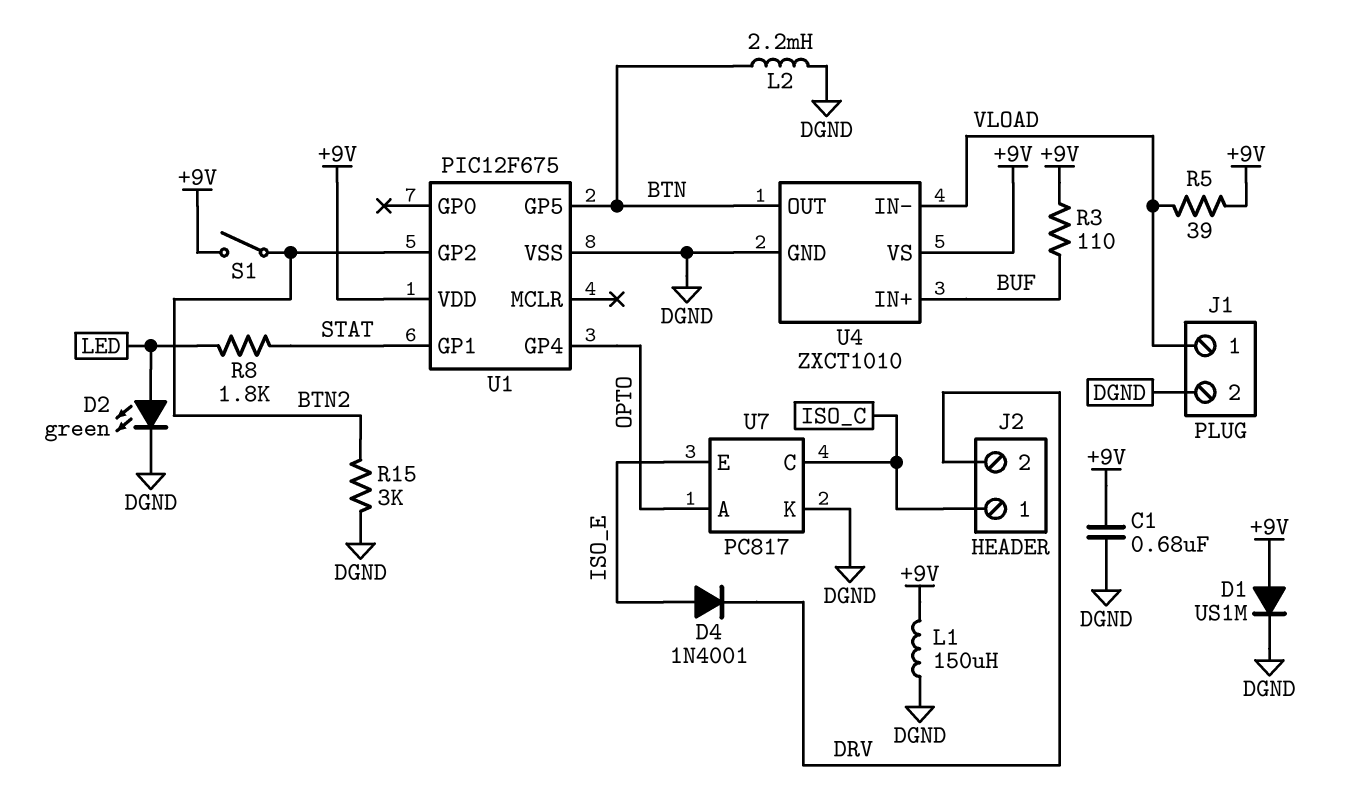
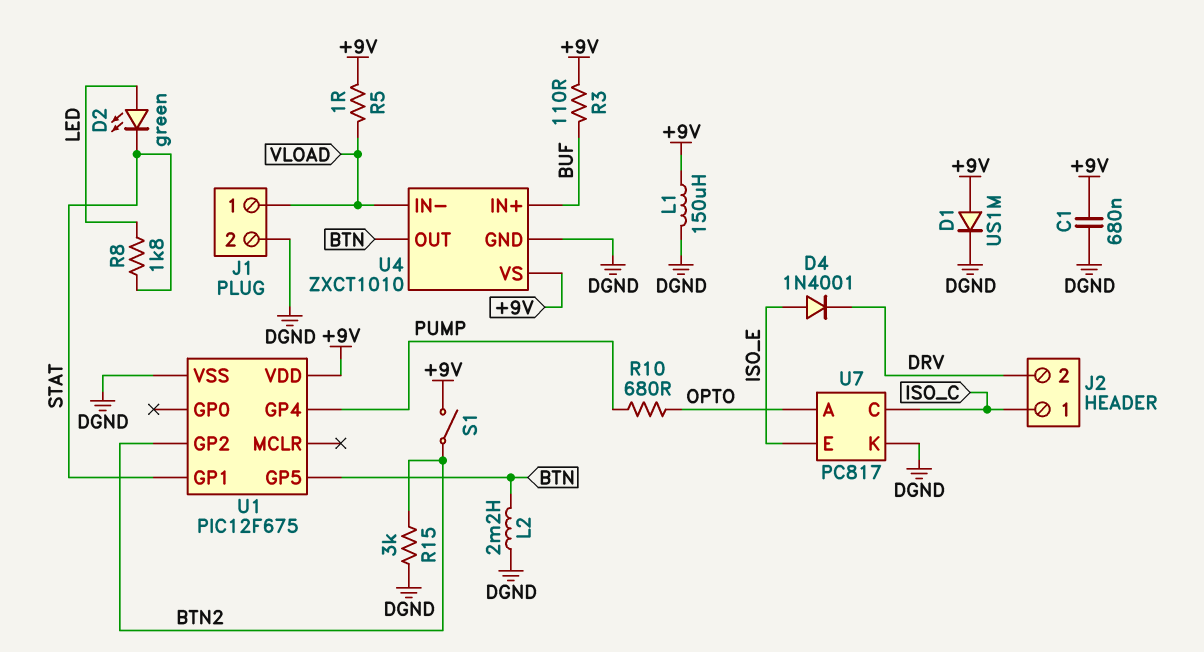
D2: LED green (A LED, K DGND) -> LED green (A LED, K STAT)
R5: 39 (+9V, VLOAD) -> 1 (+9V, VLOAD)
R10: none -> 680 (OPTO, PUMP)
U1 pin GP4: OPTO -> PUMP

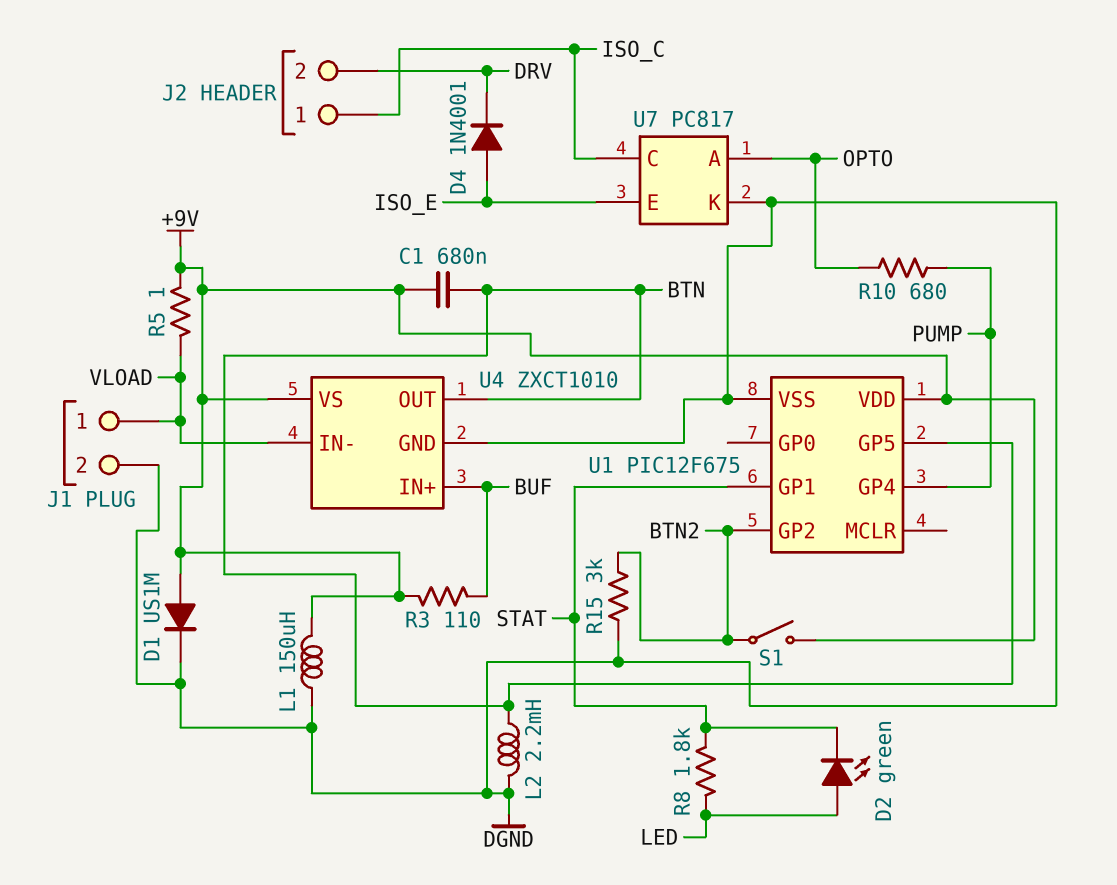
C1: 680nF (+9V, DGND) -> 680nF (+9V, BTN)

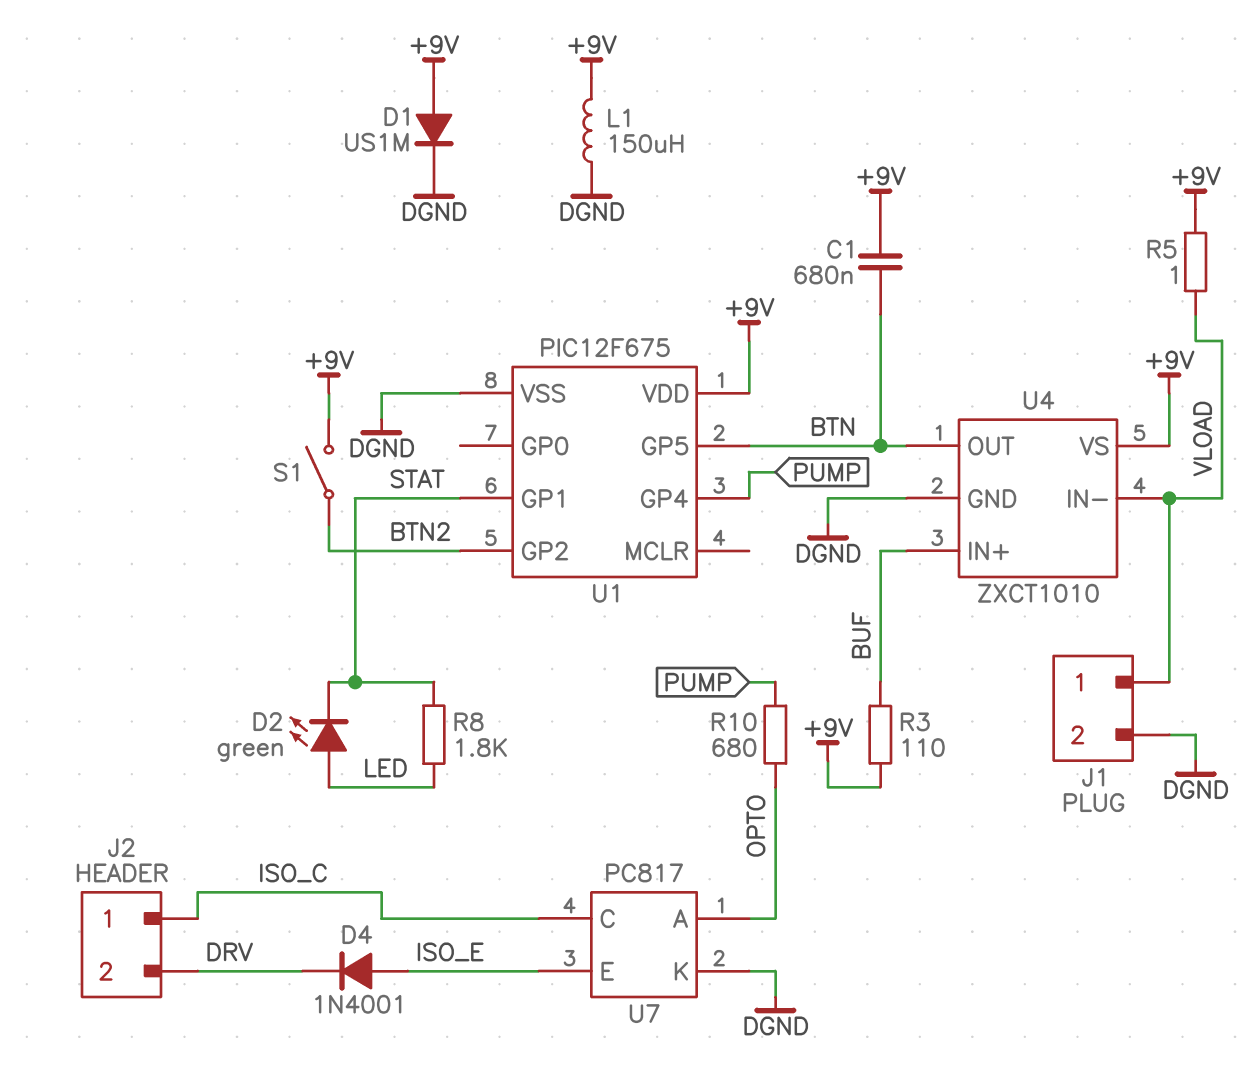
L2: 2.2mH (BTN, DGND) -> none
R15: 3k (BTN2, DGND) -> none

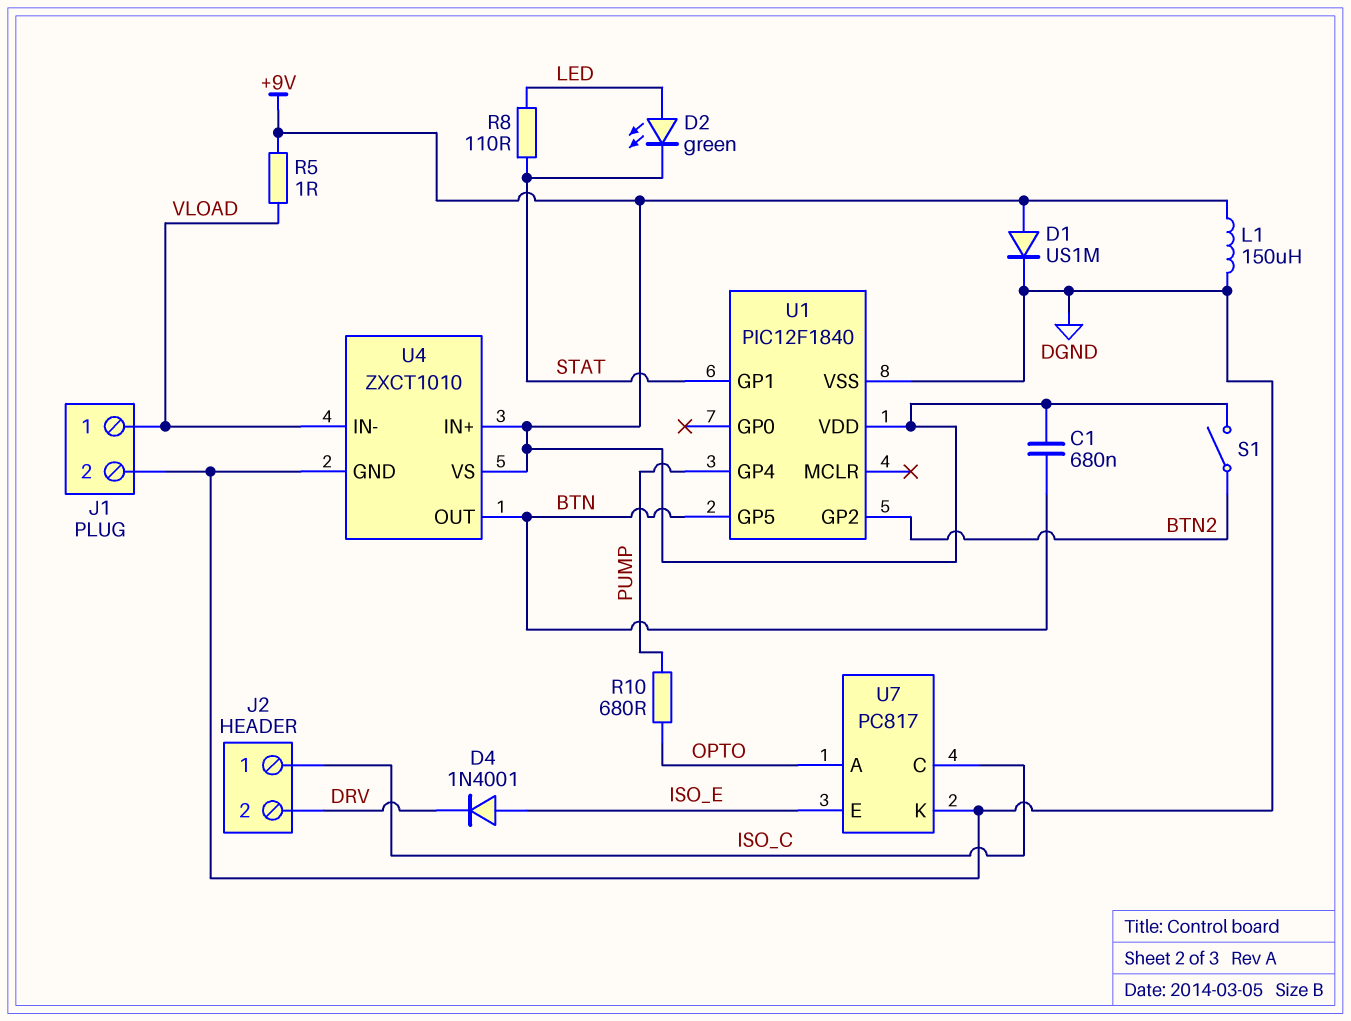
R3: 110 (+9V, BUF) -> none
R8: 1.8k (LED, STAT) -> 110 (LED, STAT)
U1: PIC12F675 -> PIC12F1840
U4 pin IN+: BUF -> +9V

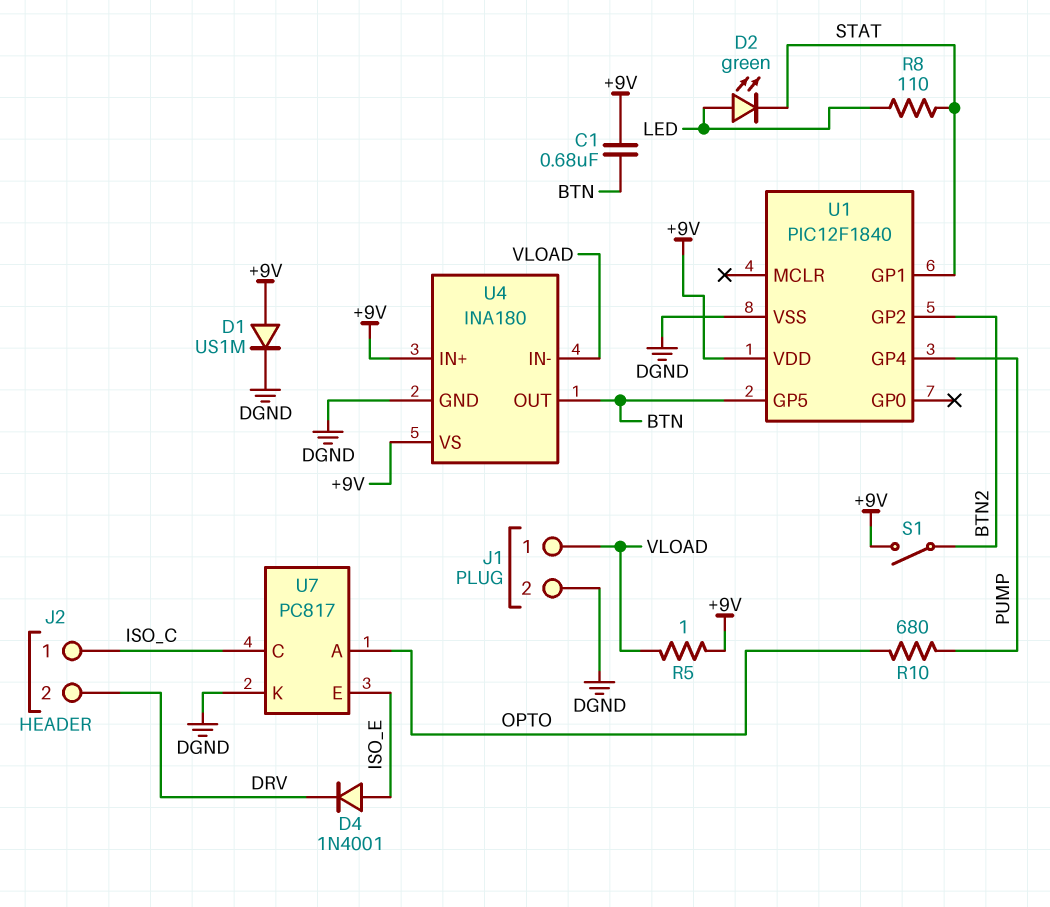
L1: 150uH (+9V, DGND) -> none
U4: ZXCT1010 -> INA180

